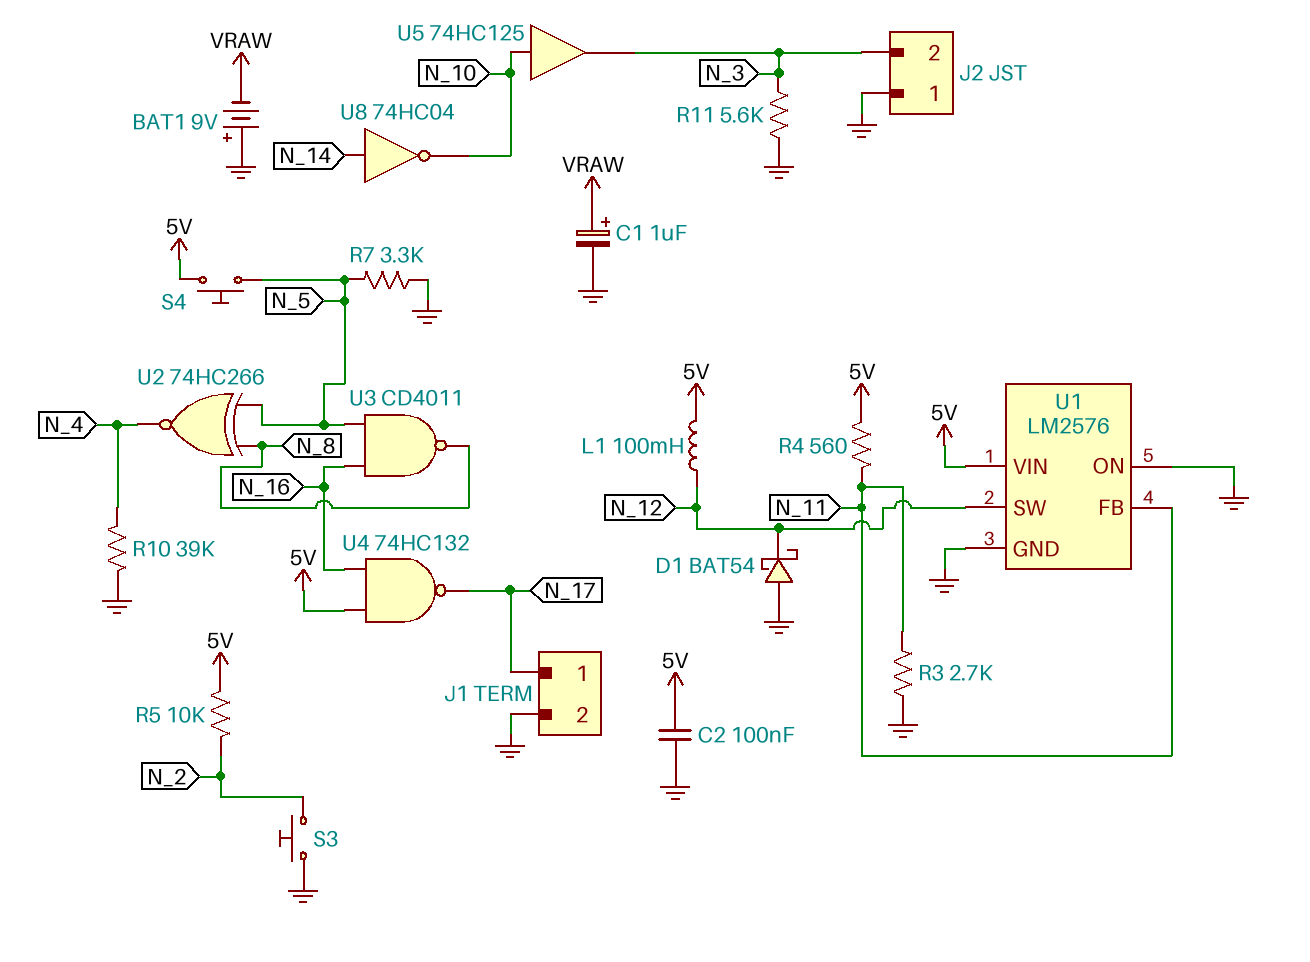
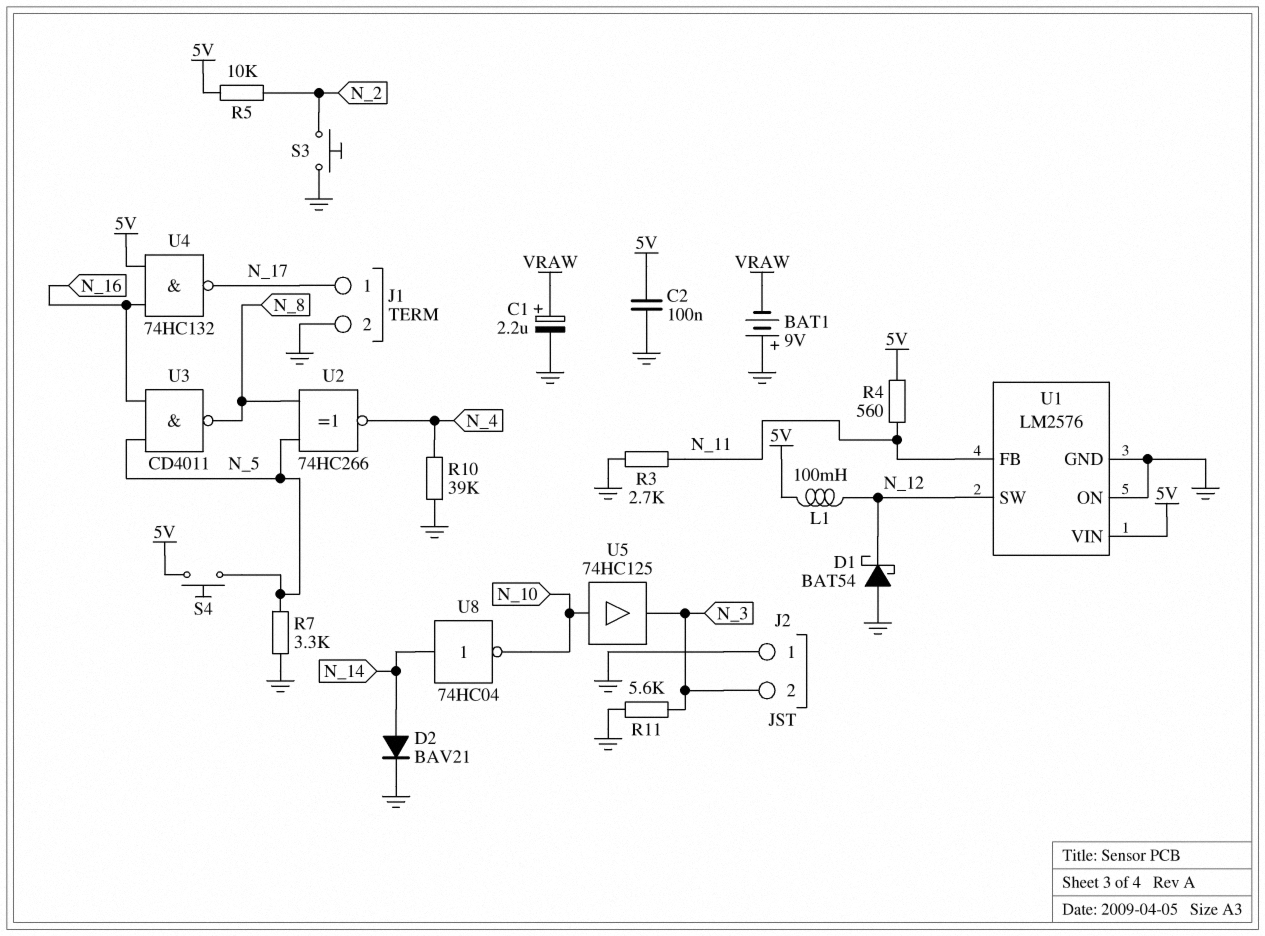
C1: 1uF (plus VRAW, minus GND) -> 2.2uF (plus VRAW, minus GND)
D2: none -> diode BAV21 (A N_14, K GND)

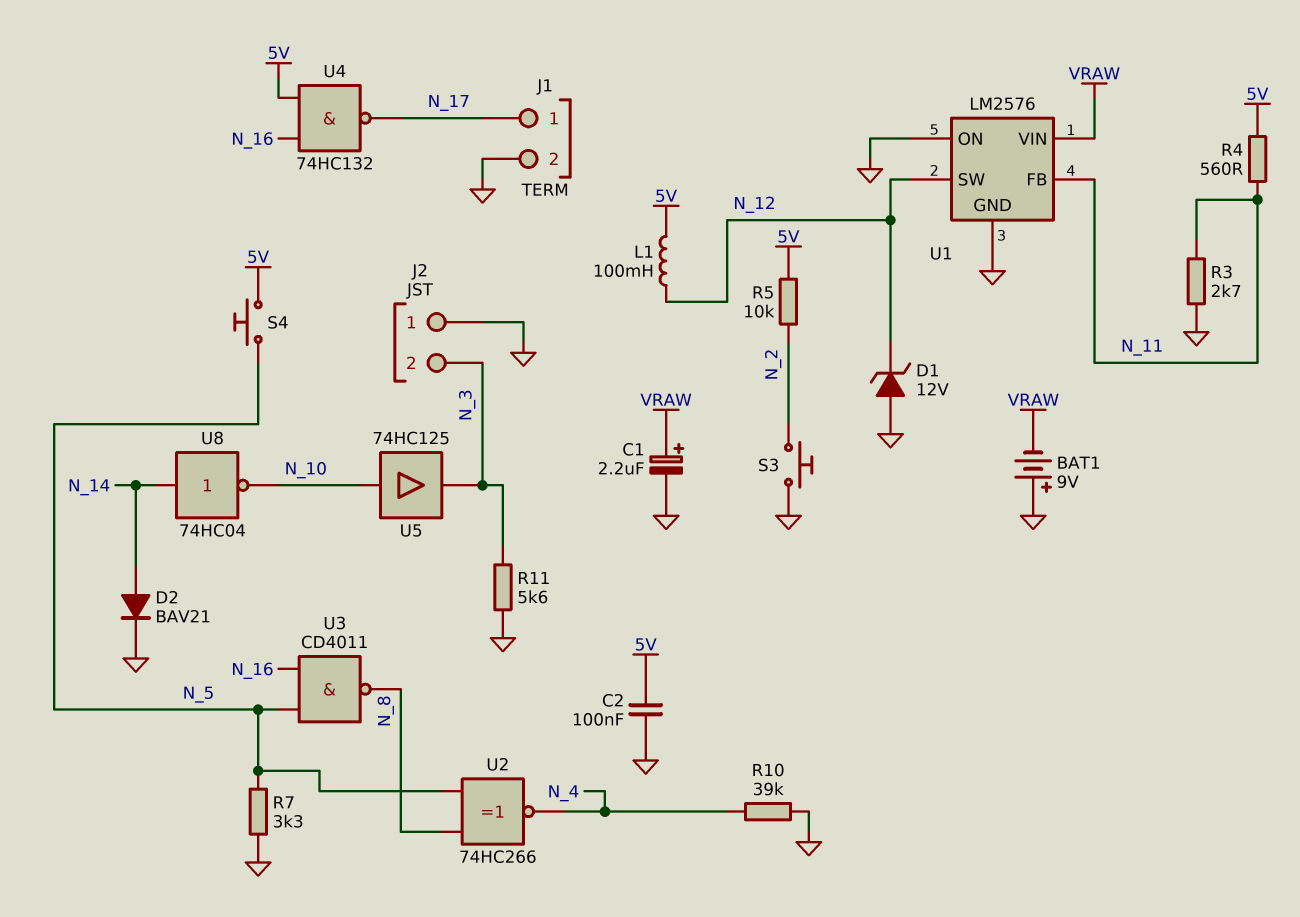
D1: schottky BAT54 (A GND, K N_12) -> zener 12V (A GND, K N_12)
U1 pin VIN: 5V -> VRAW

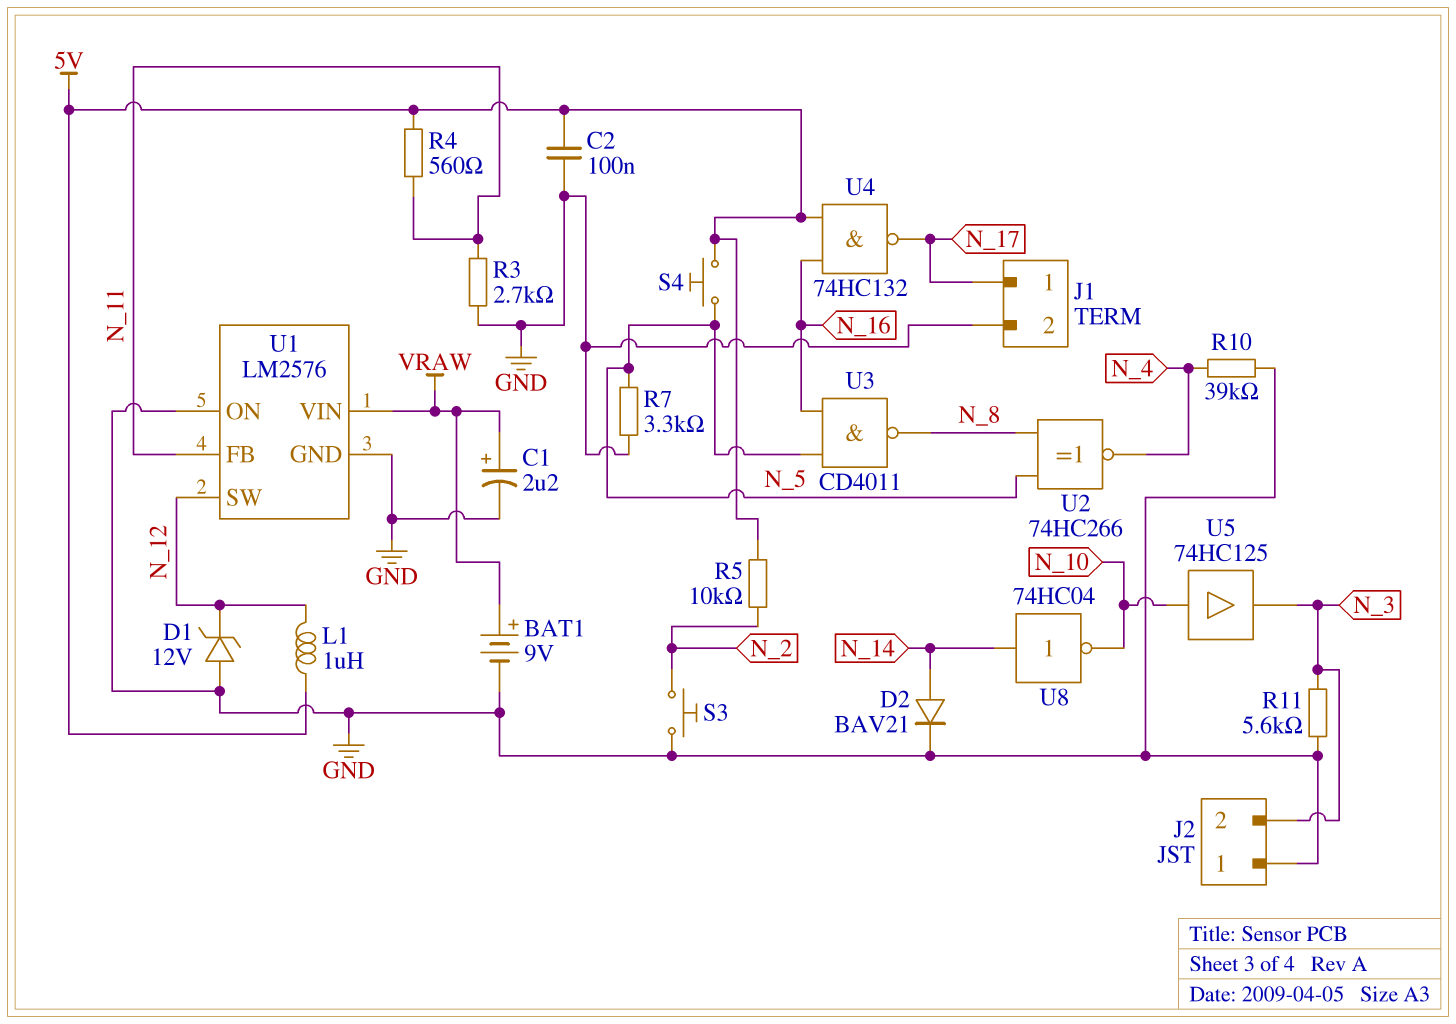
BAT1: 9V (plus GND, minus VRAW) -> 9V (plus VRAW, minus GND)
L1: 100mH (5V, N_12) -> 1uH (5V, N_12)

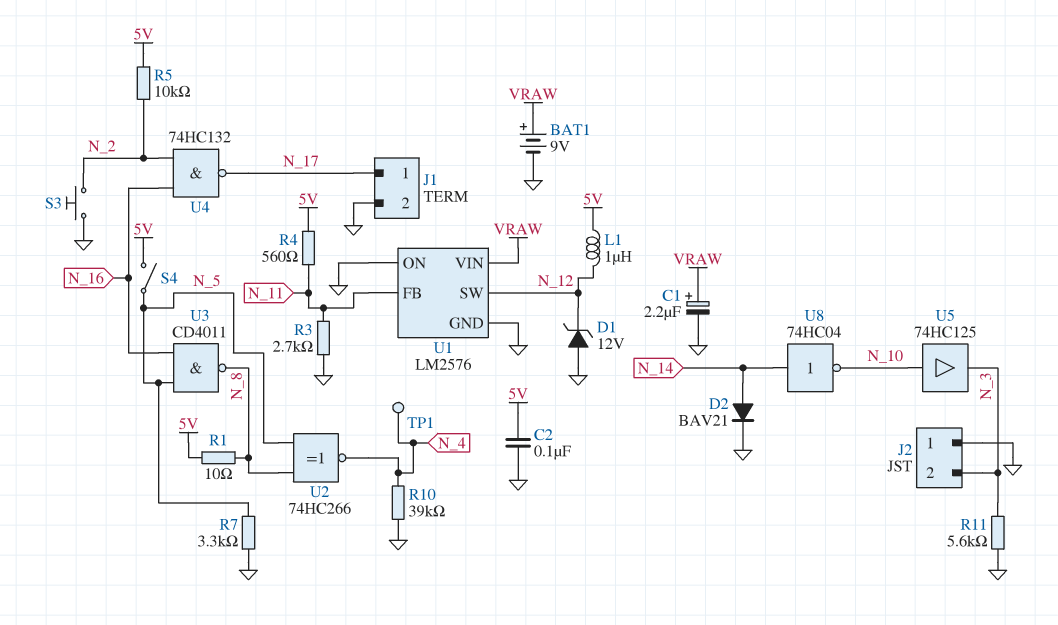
R1: none -> 10 (5V, N_8)
S4: button (5V, N_5) -> switch (5V, N_5)
TP1: none -> test point (N_4)
U4: NAND 74HC132 (in 5V, in N_16, out N_17) -> NAND 74HC132 (in N_2, in N_16, out N_17)

